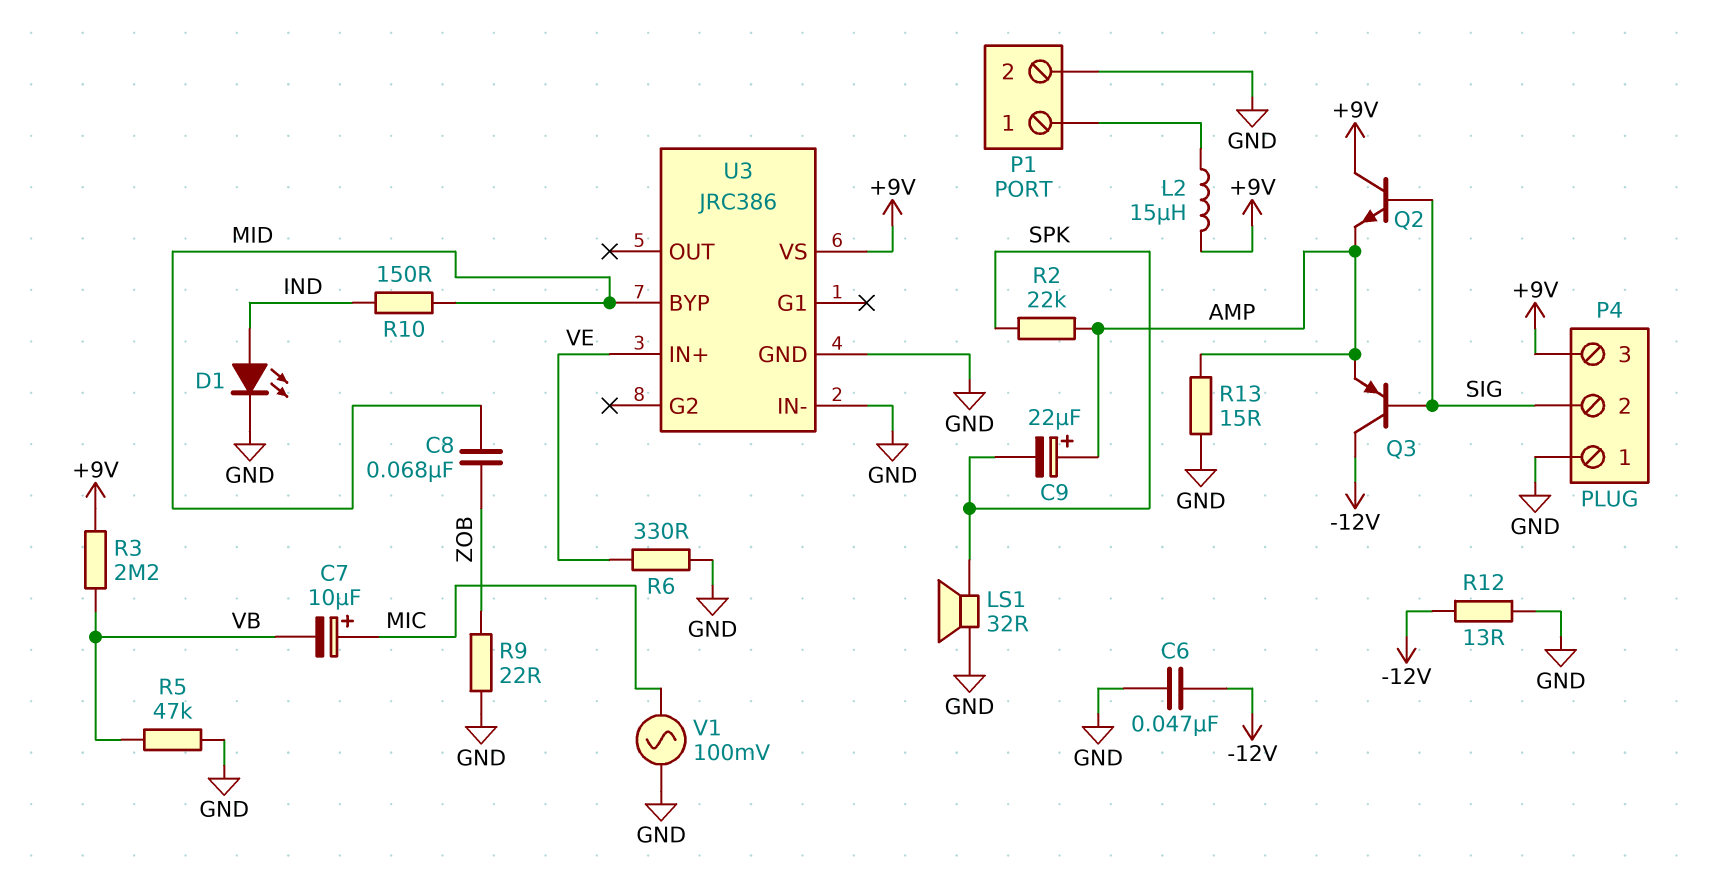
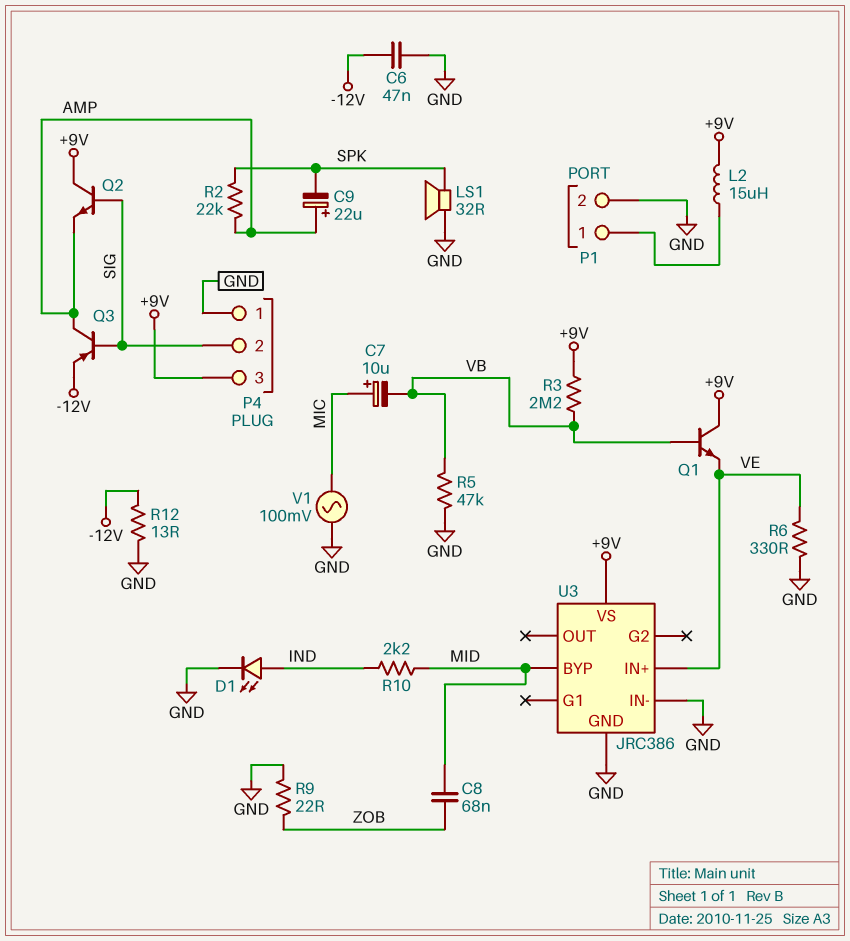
Q1: none -> NPN (B VB, C +9V, E VE)
Q3: PNP (B SIG, C -12V, E AMP) -> PNP (B SIG, C AMP, E -12V)
R10: 150 (IND, MID) -> 2.2k (IND, MID)
R13: 15 (AMP, GND) -> none

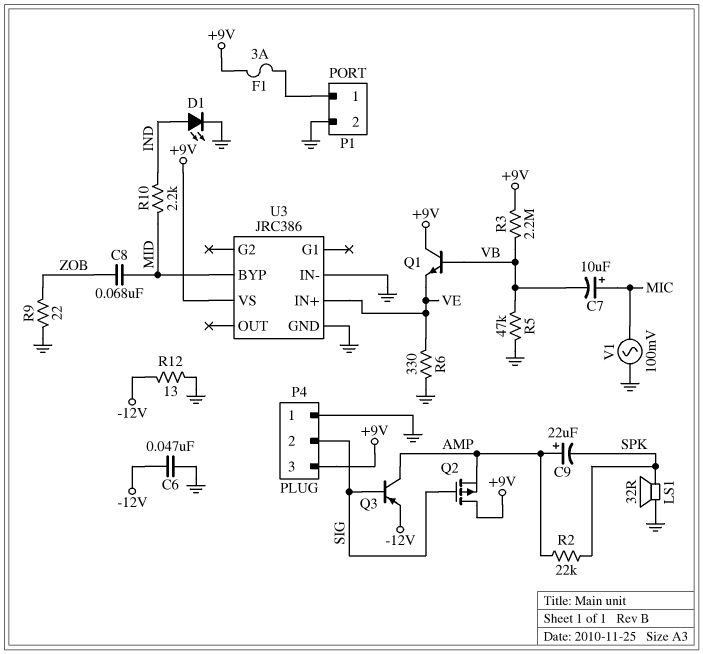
F1: none -> 3A (+9V, P1/1)
L2: 15uH (+9V, P1/1) -> none
Q2: NPN (B SIG, C +9V, E AMP) -> PMOS (G SIG, D +9V, S AMP)

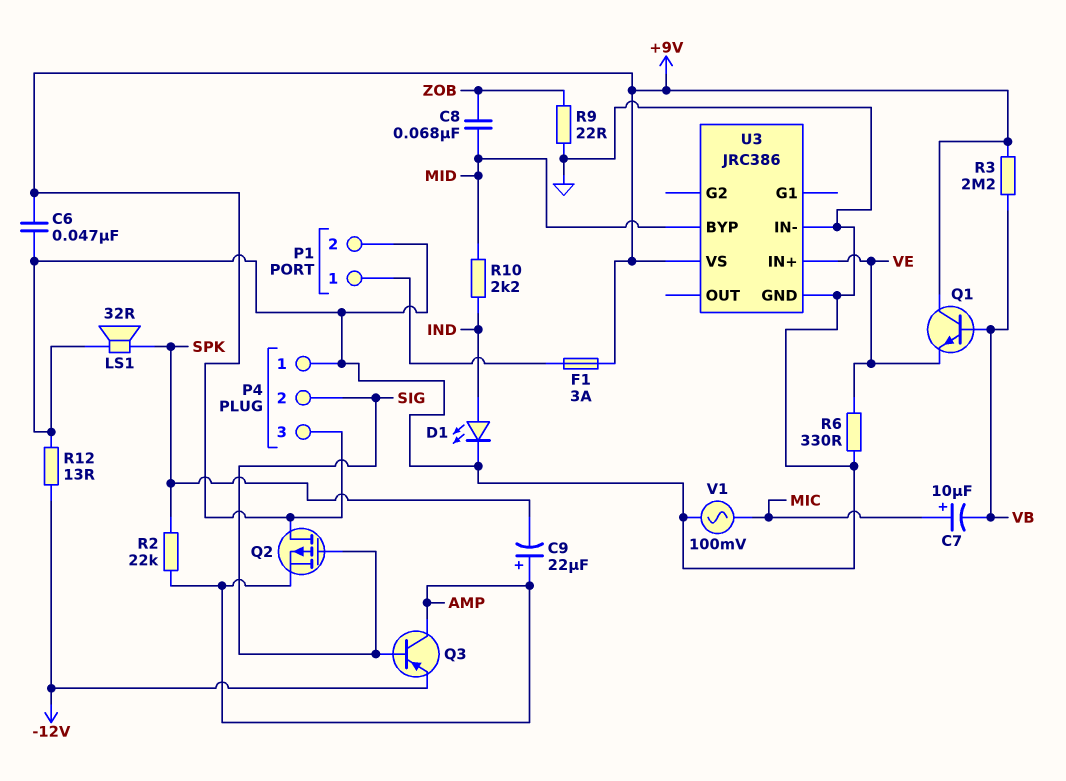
C6: 47nF (-12V, GND) -> 47nF (+9V, GND)
R5: 47k (GND, VB) -> none

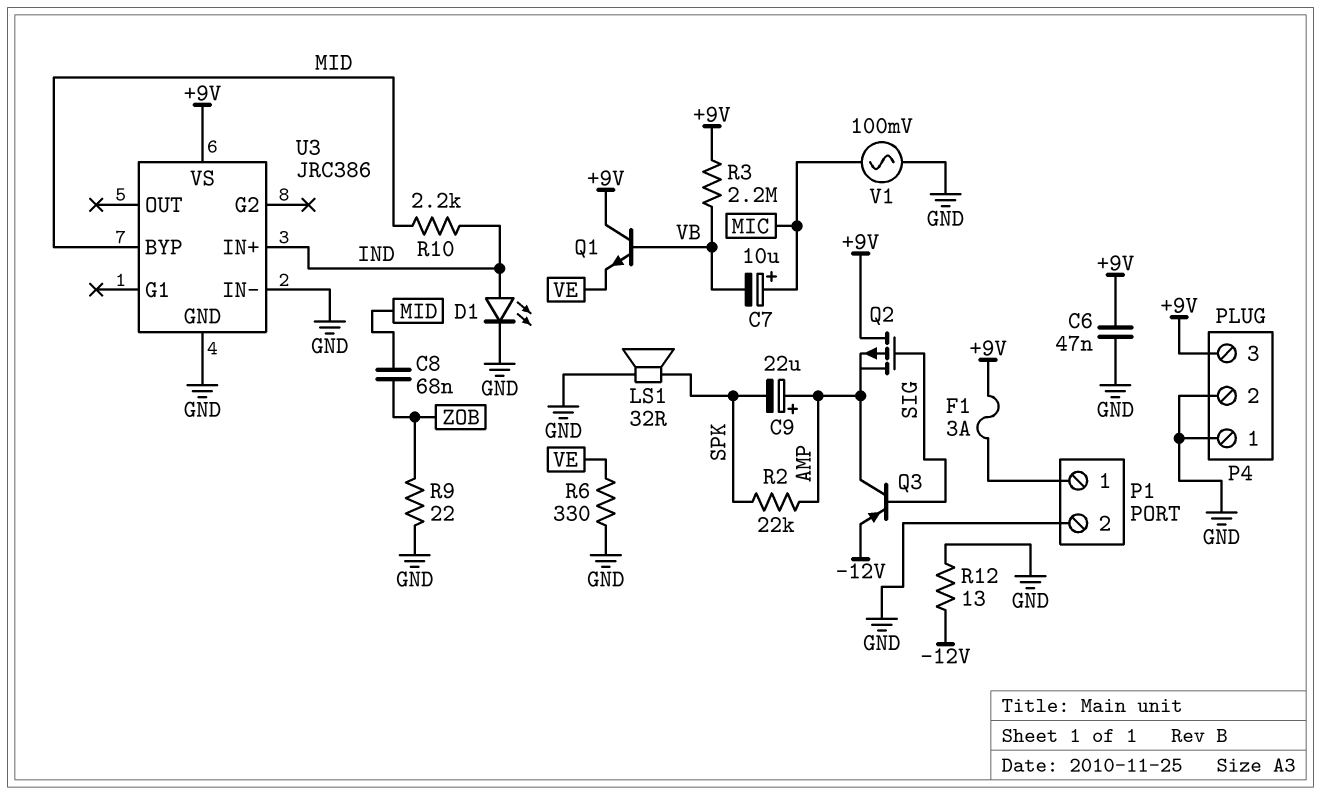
P4 pin 2: SIG -> GND
U3 pin IN+: VE -> IND

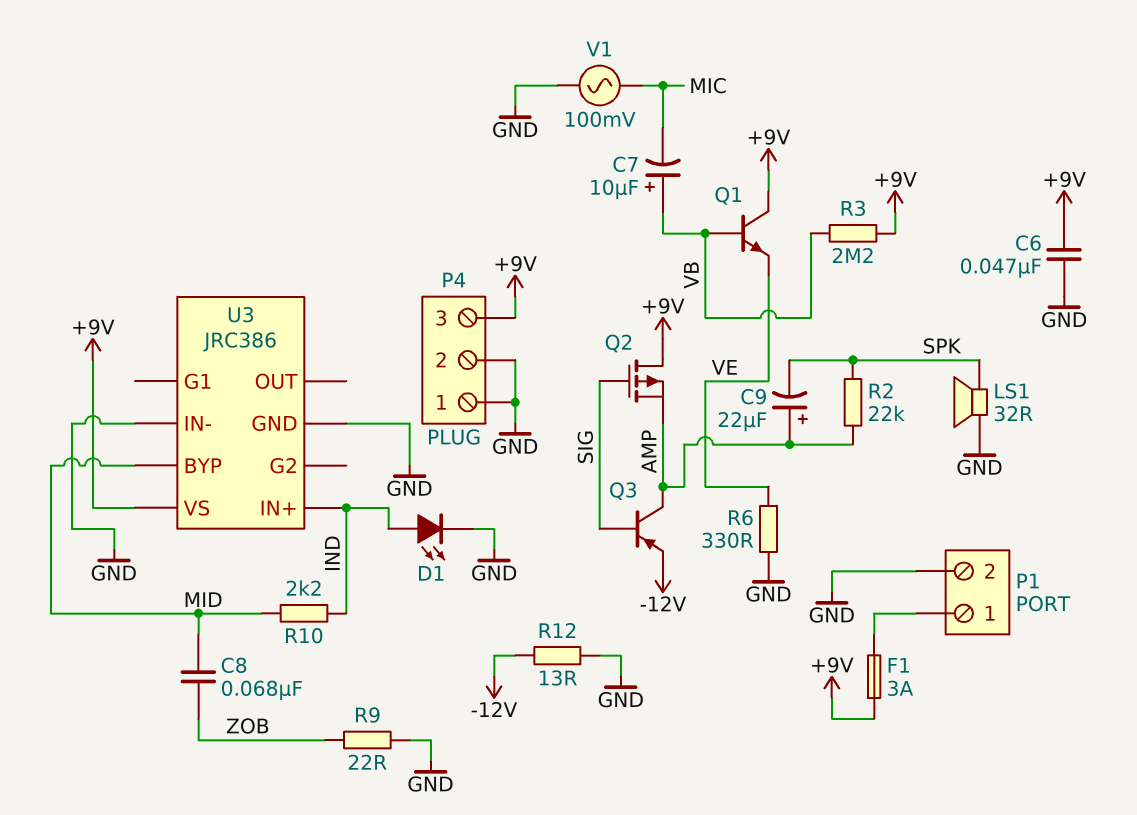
C7: 10uF (plus MIC, minus VB) -> 10uF (plus VB, minus MIC)

